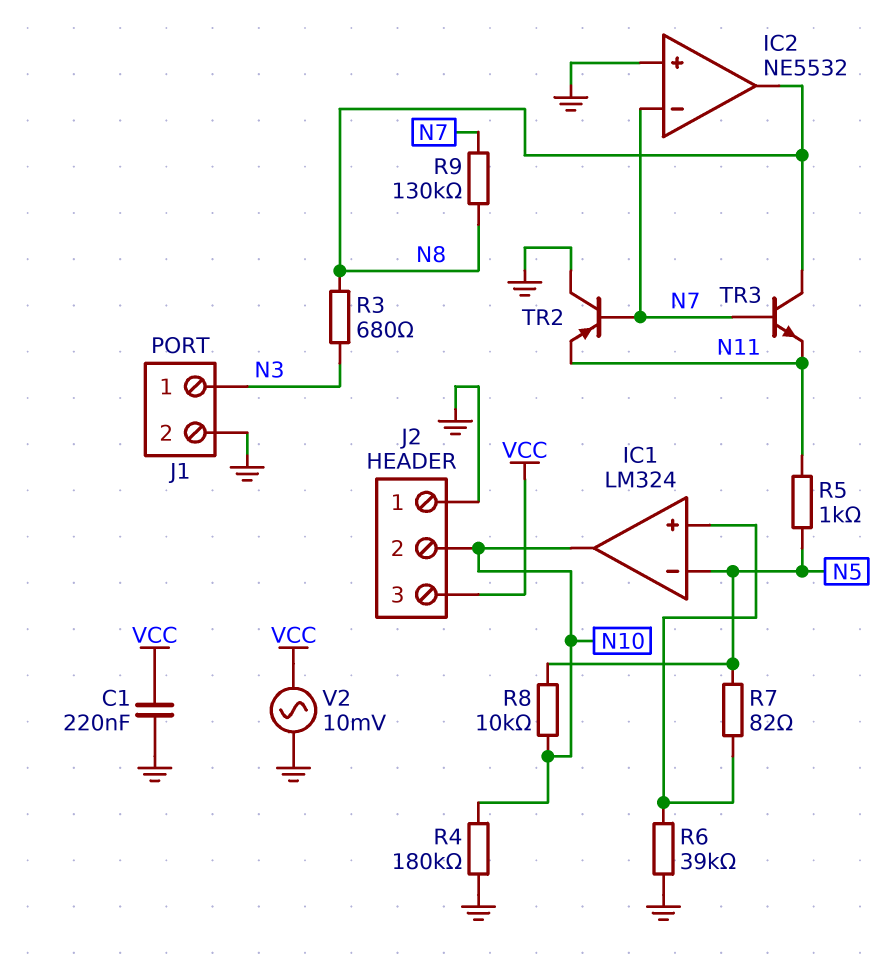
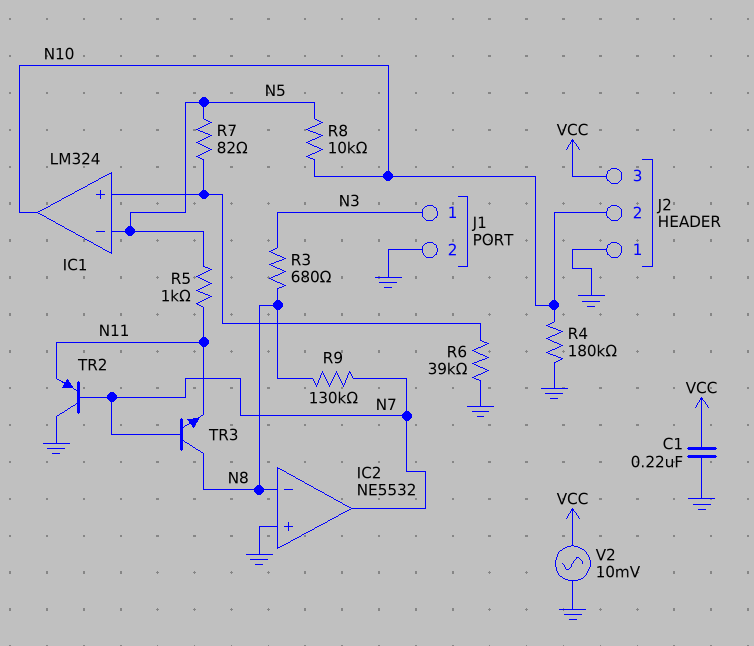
IC2 pin in-: N7 -> N8
IC2 pin out: N8 -> N7

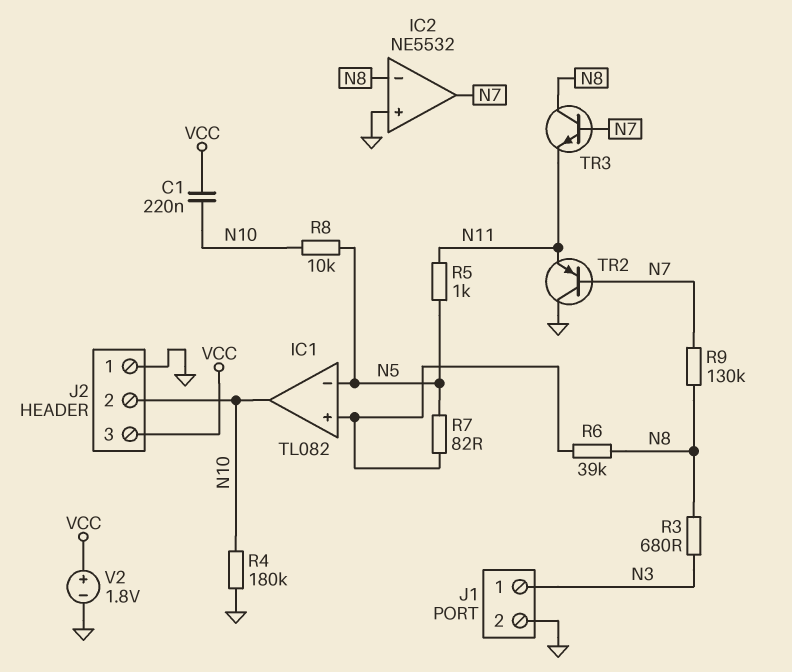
C1: 220nF (GND, VCC) -> 220nF (N10, VCC)
IC1: LM324 -> TL082
R6: 39k (GND, IC1/in+) -> 39k (IC1/in+, N8)
V2: AC 10mV (GND, VCC) -> 1.8V (plus VCC, minus GND)

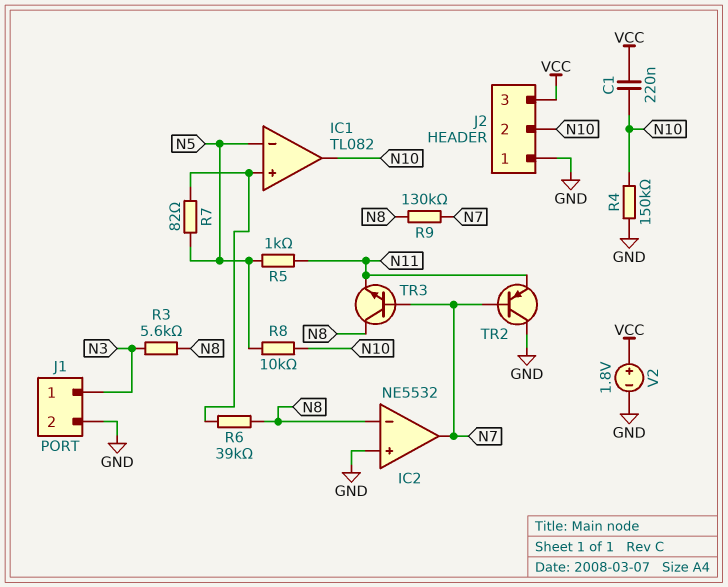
R3: 680 (N3, N8) -> 5.6k (N3, N8)
R4: 180k (GND, N10) -> 150k (GND, N10)

